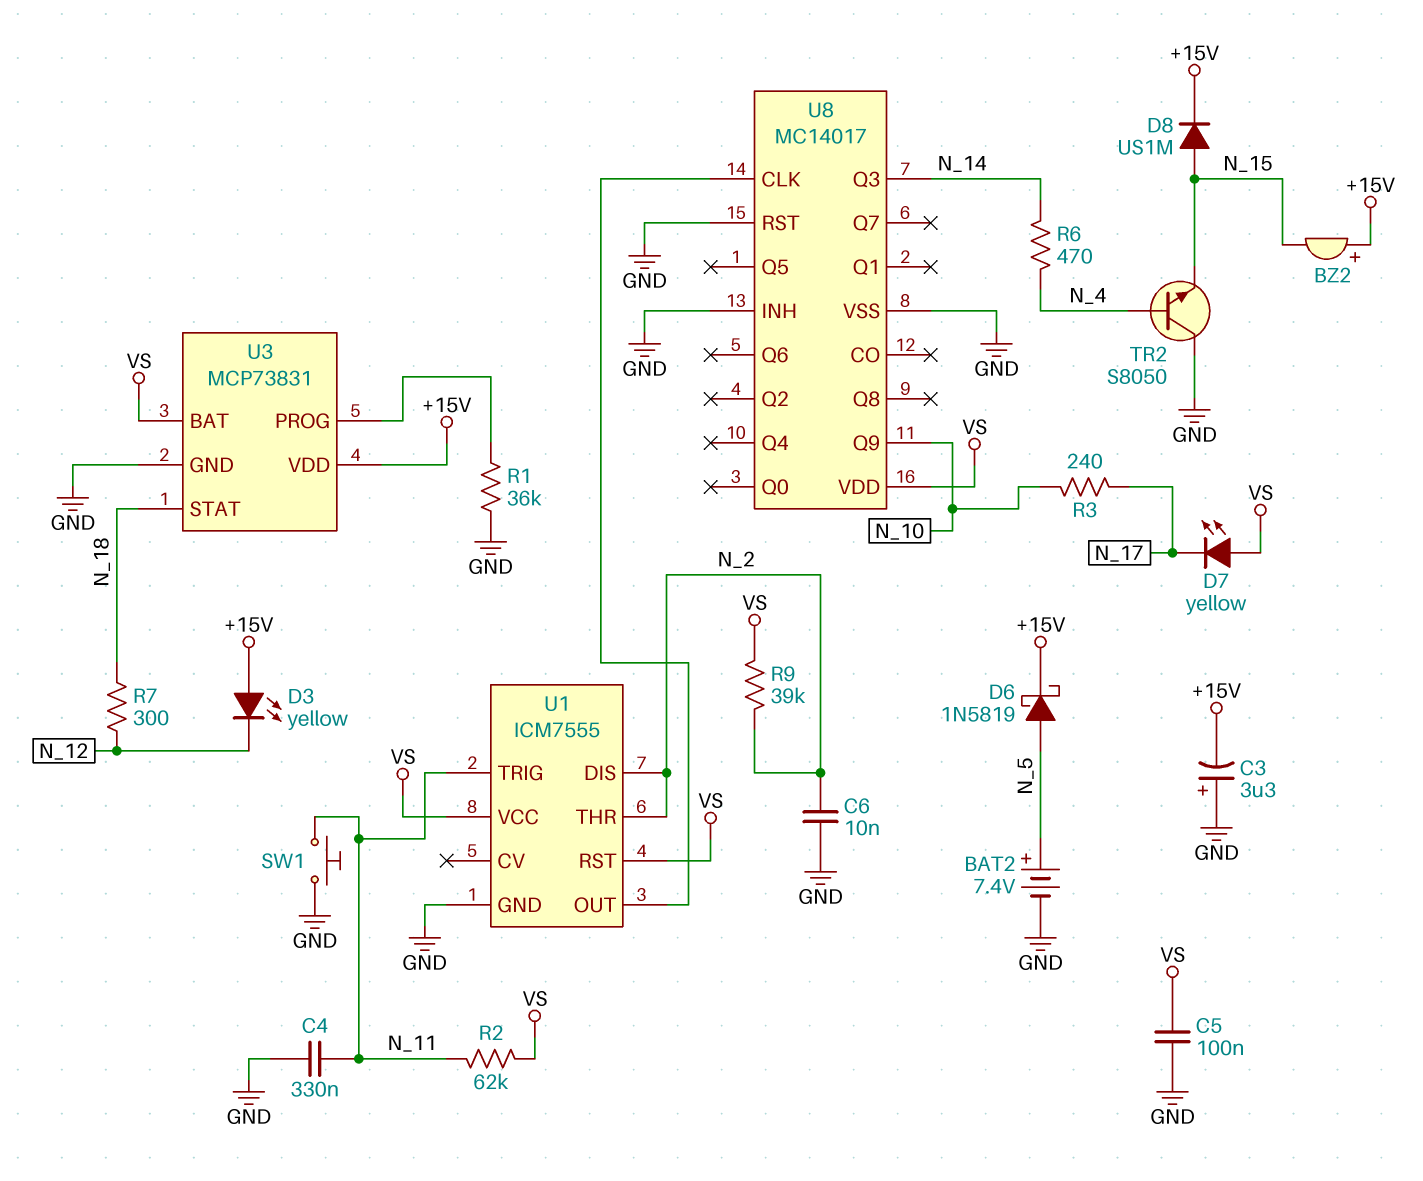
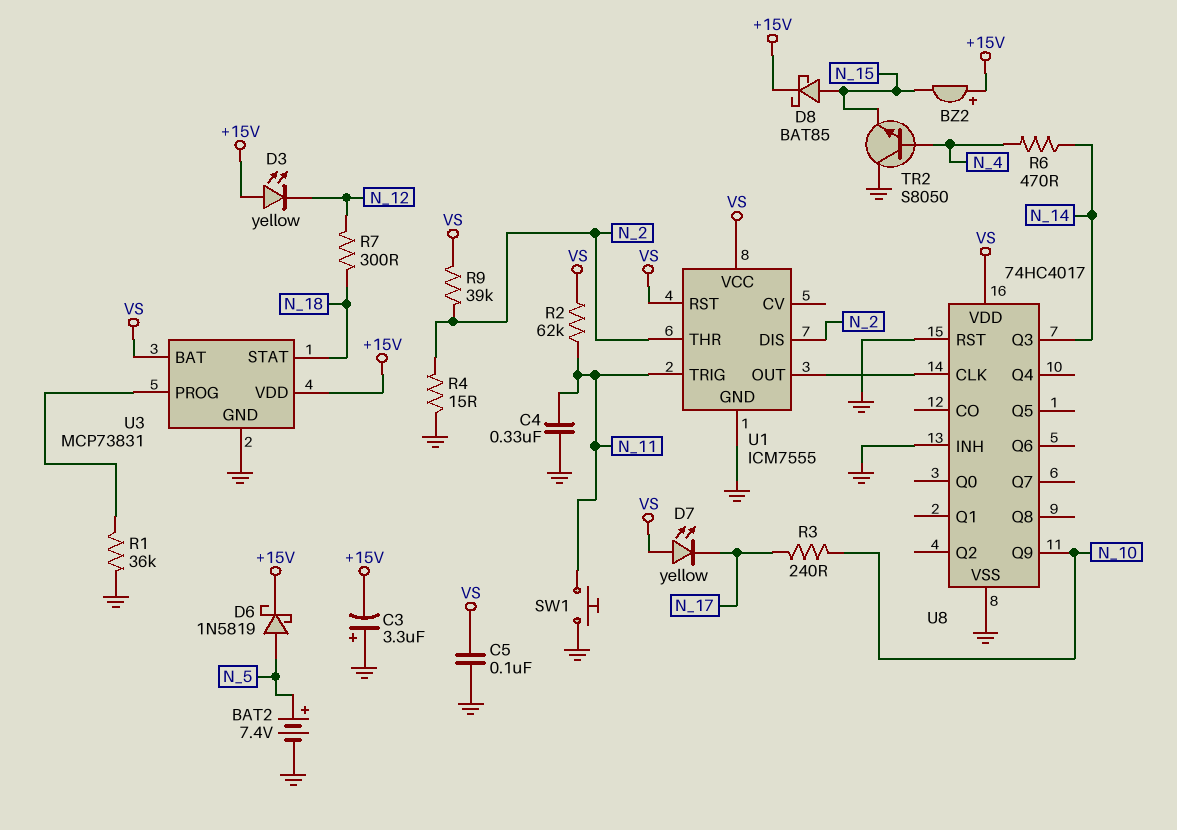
C6: 10nF (GND, N_2) -> none
D8: diode US1M (A N_15, K +15V) -> schottky BAT85 (A N_15, K +15V)
R4: none -> 15 (GND, N_2)
U8: MC14017 -> 74HC4017

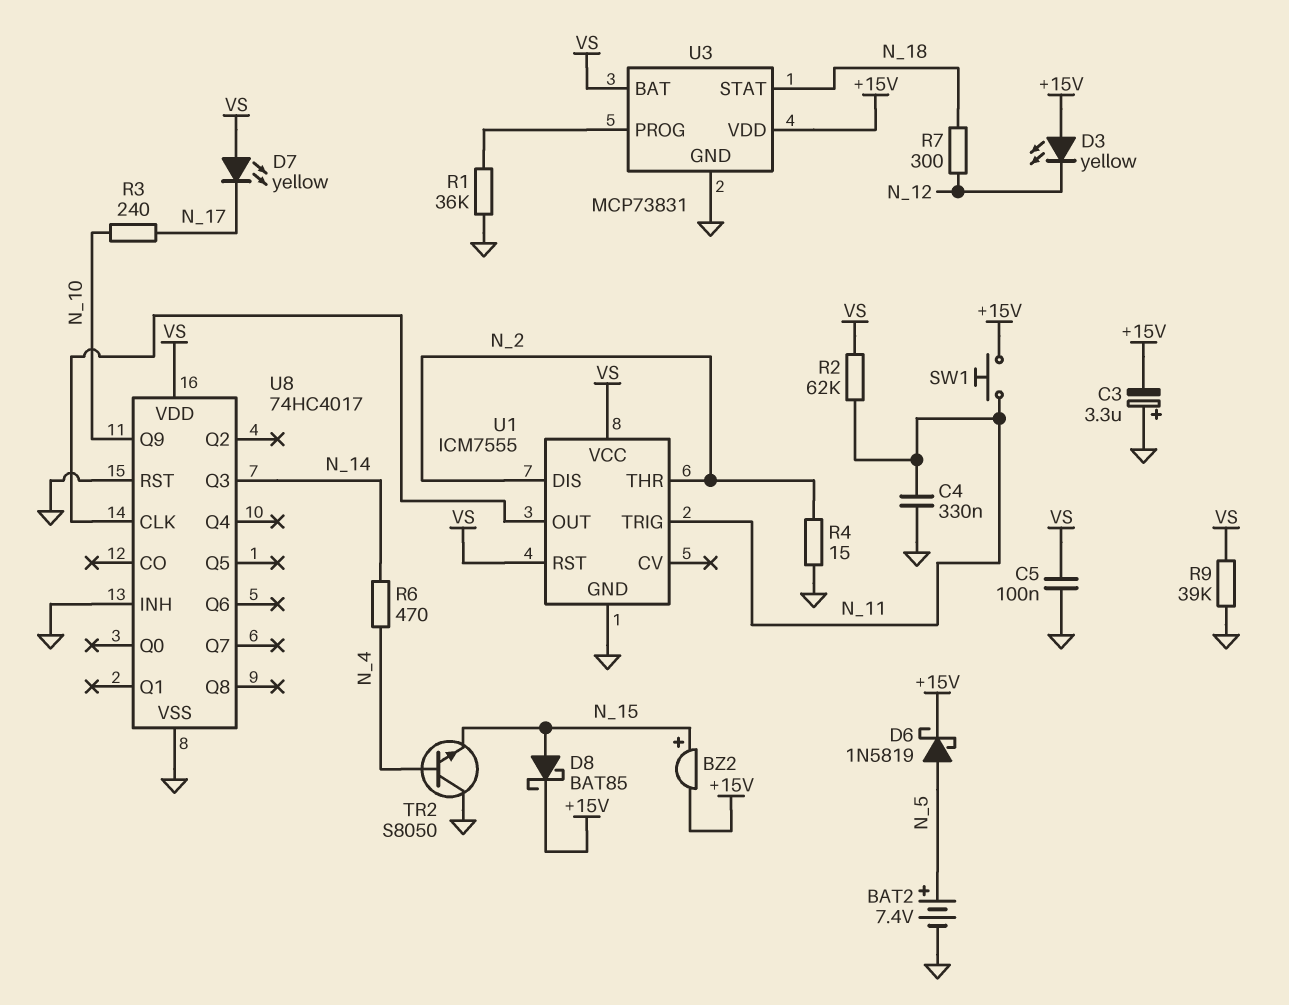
BZ2: buzzer (plus +15V, minus N_15) -> buzzer (plus N_15, minus +15V)
R9: 39k (N_2, VS) -> 39k (GND, VS)
SW1: button (GND, N_11) -> button (+15V, N_11)

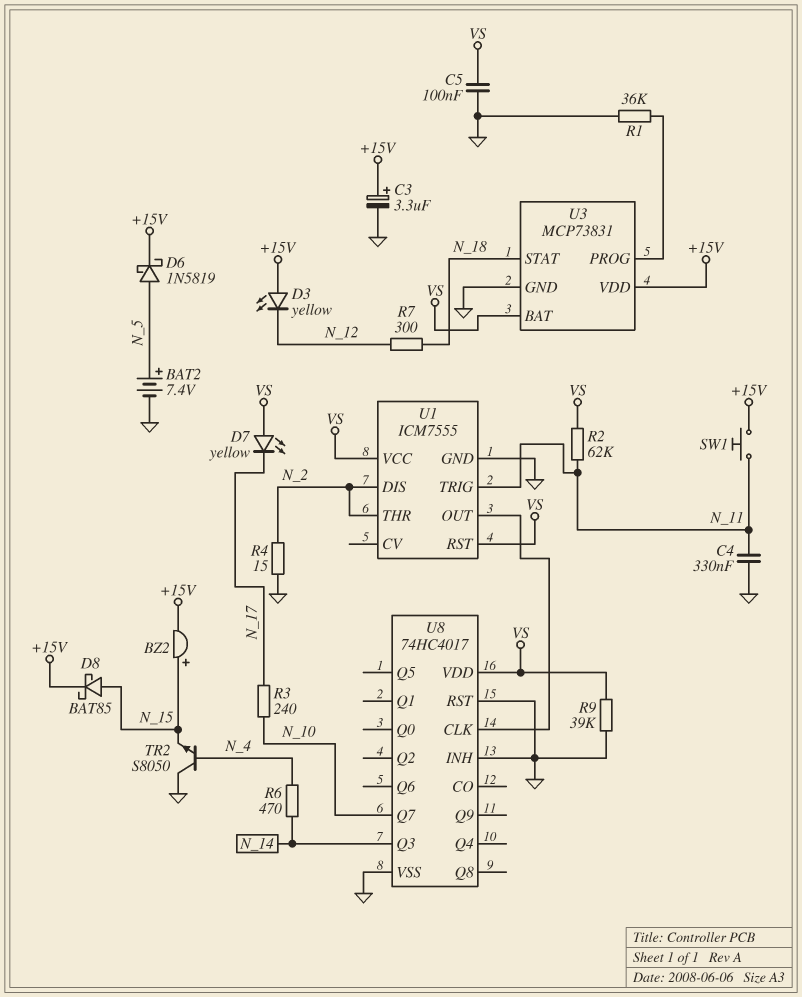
C3: 3.3uF (plus GND, minus +15V) -> 3.3uF (plus +15V, minus GND)
U8 pin Q7: none -> N_10
U8 pin Q9: N_10 -> none

